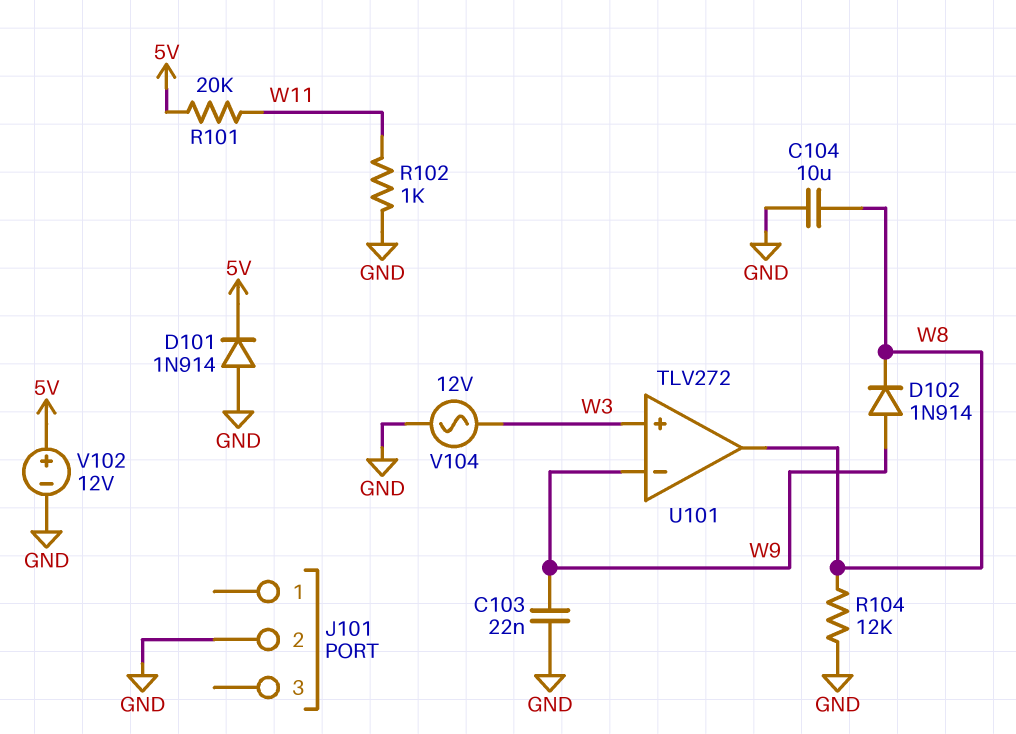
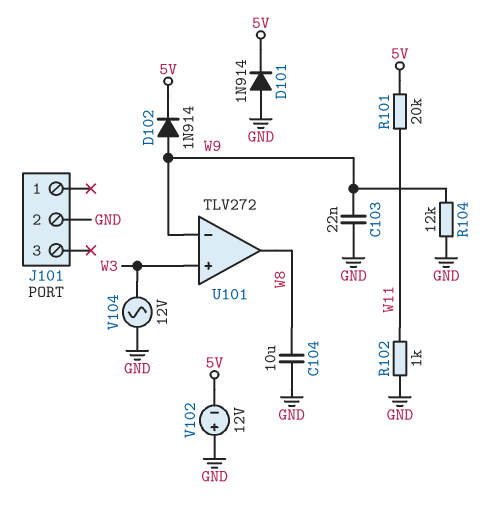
D102: diode 1N914 (A W9, K W8) -> diode 1N914 (A W9, K 5V)
R104: 12k (GND, W8) -> 12k (GND, W9)
V102: 12V (plus 5V, minus GND) -> 12V (plus GND, minus 5V)

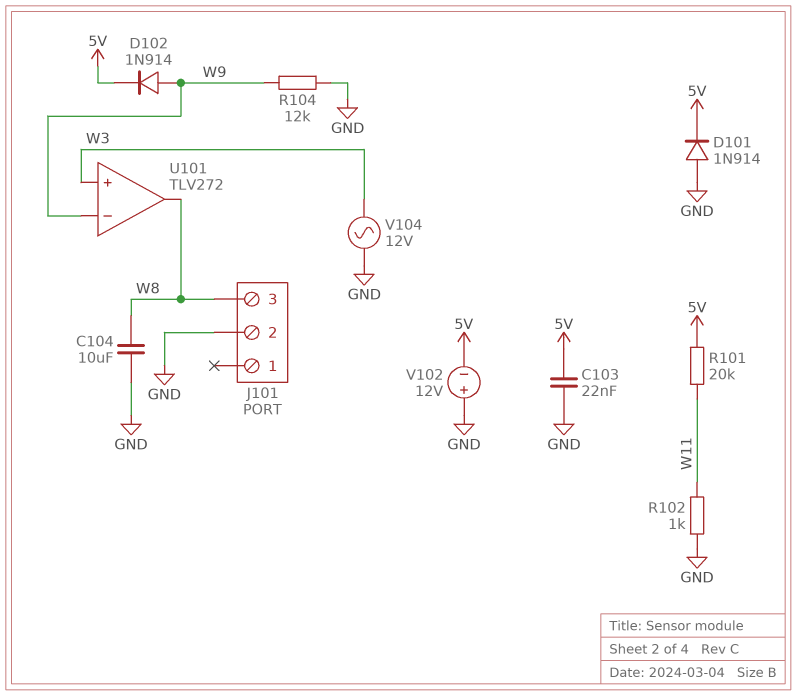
C103: 22nF (GND, W9) -> 22nF (5V, GND)
J101 pin 3: none -> W8

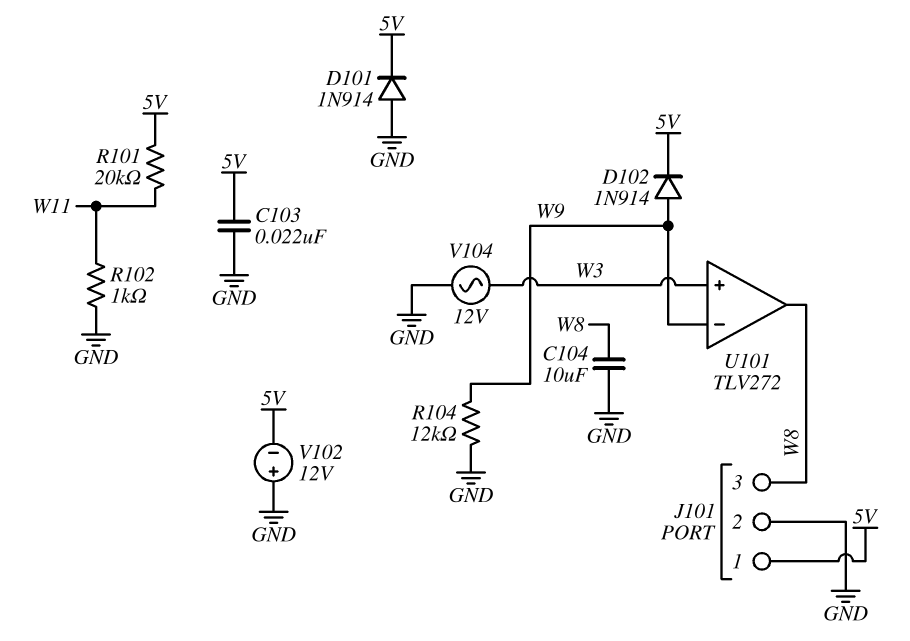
J101 pin 1: none -> 5V

